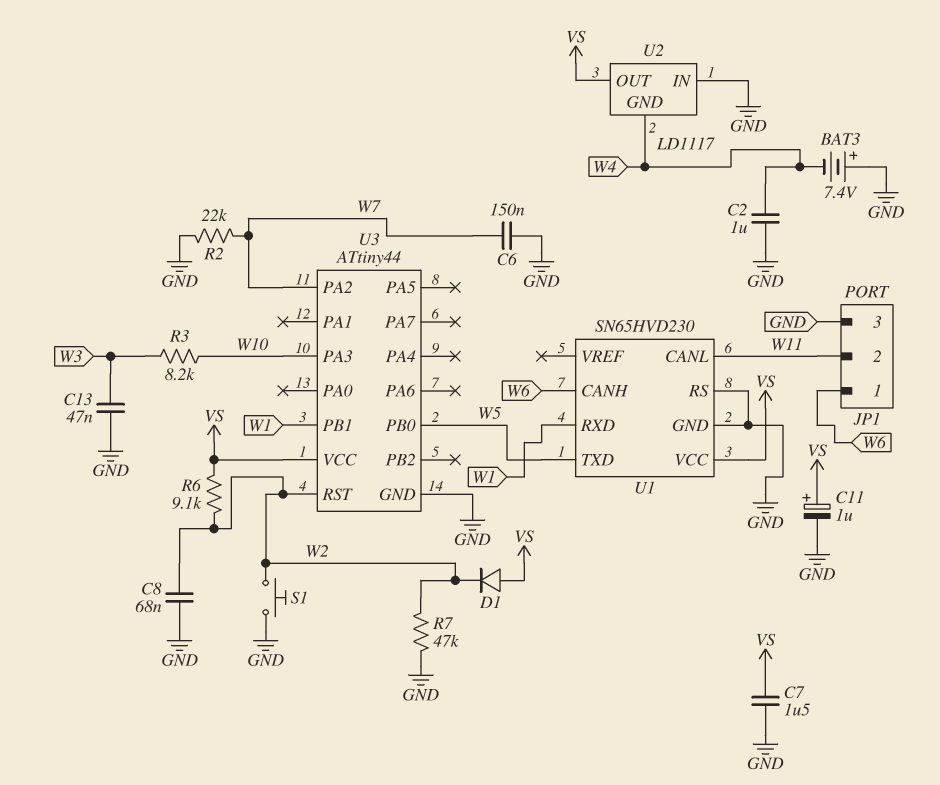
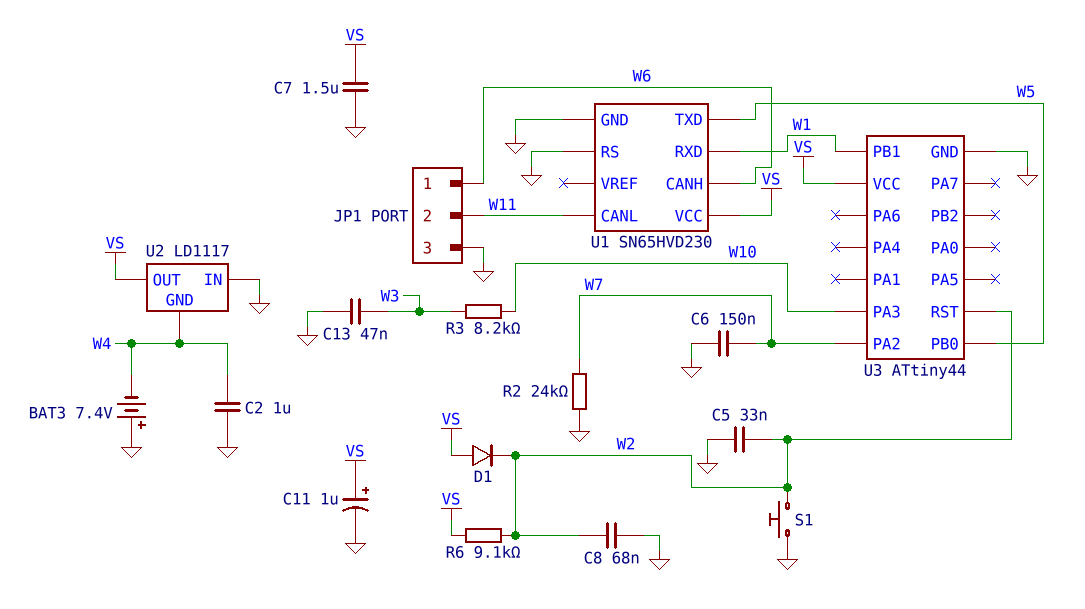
C5: none -> 33nF (GND, W2)
R2: 22k (GND, W7) -> 24k (GND, W7)
R7: 47k (GND, W2) -> none

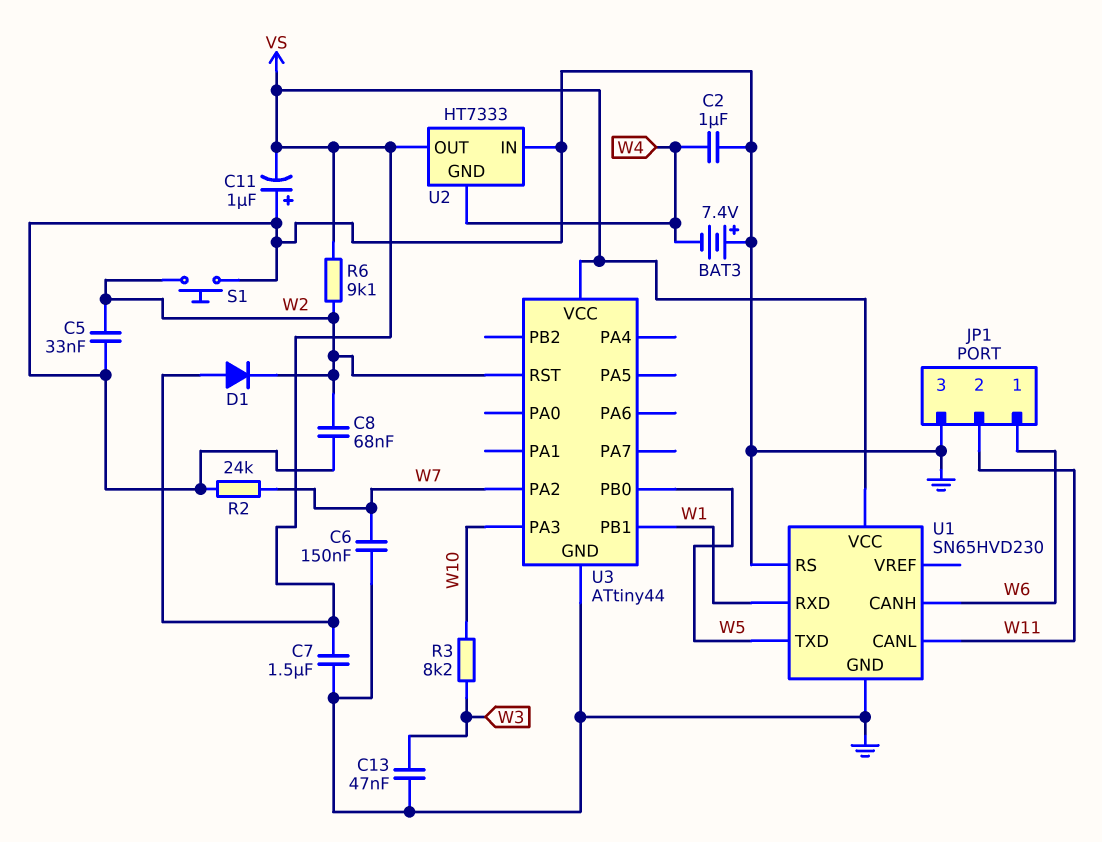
C11: 1uF (plus VS, minus GND) -> 1uF (plus GND, minus VS)
U2: LD1117 -> HT7333

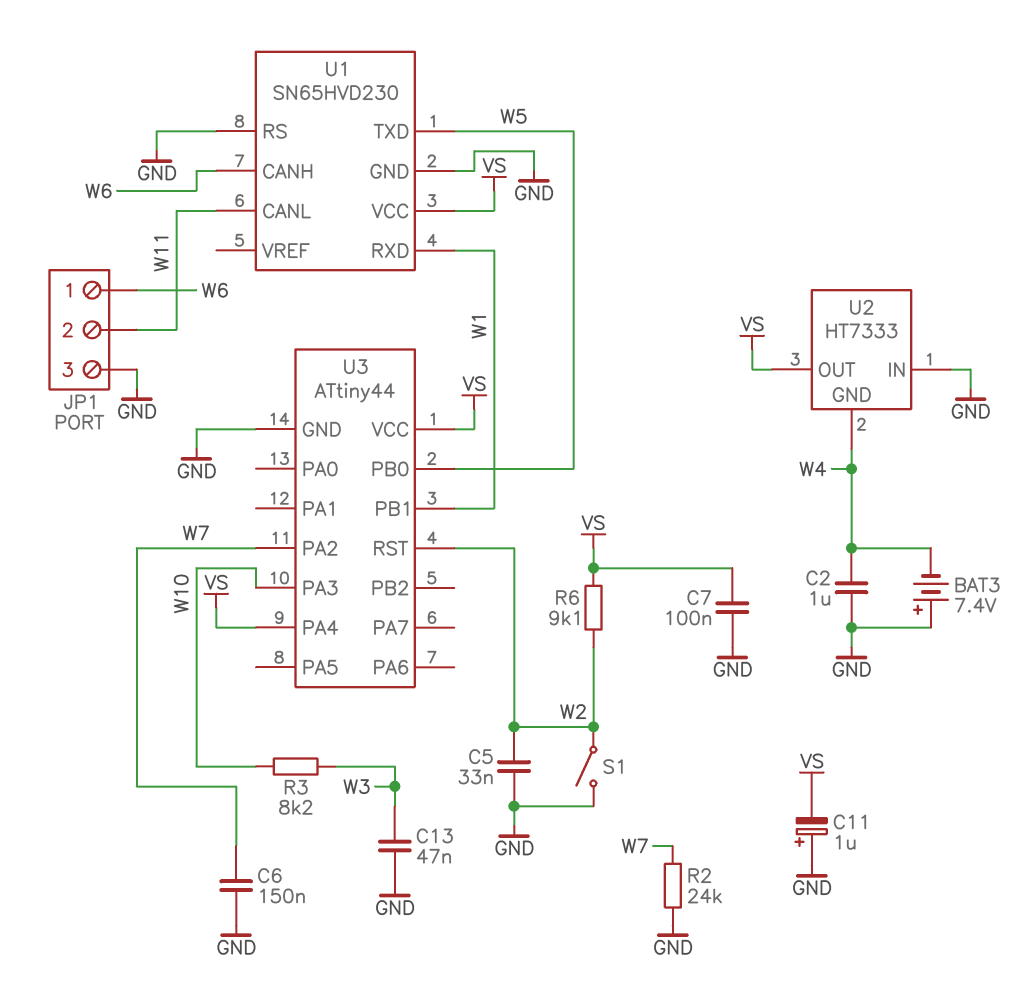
C7: 1.5uF (GND, VS) -> 100nF (GND, VS)
C8: 68nF (GND, W2) -> none
D1: diode (A VS, K W2) -> none
S1: button (GND, W2) -> switch (GND, W2)
U3 pin PA4: none -> VS

